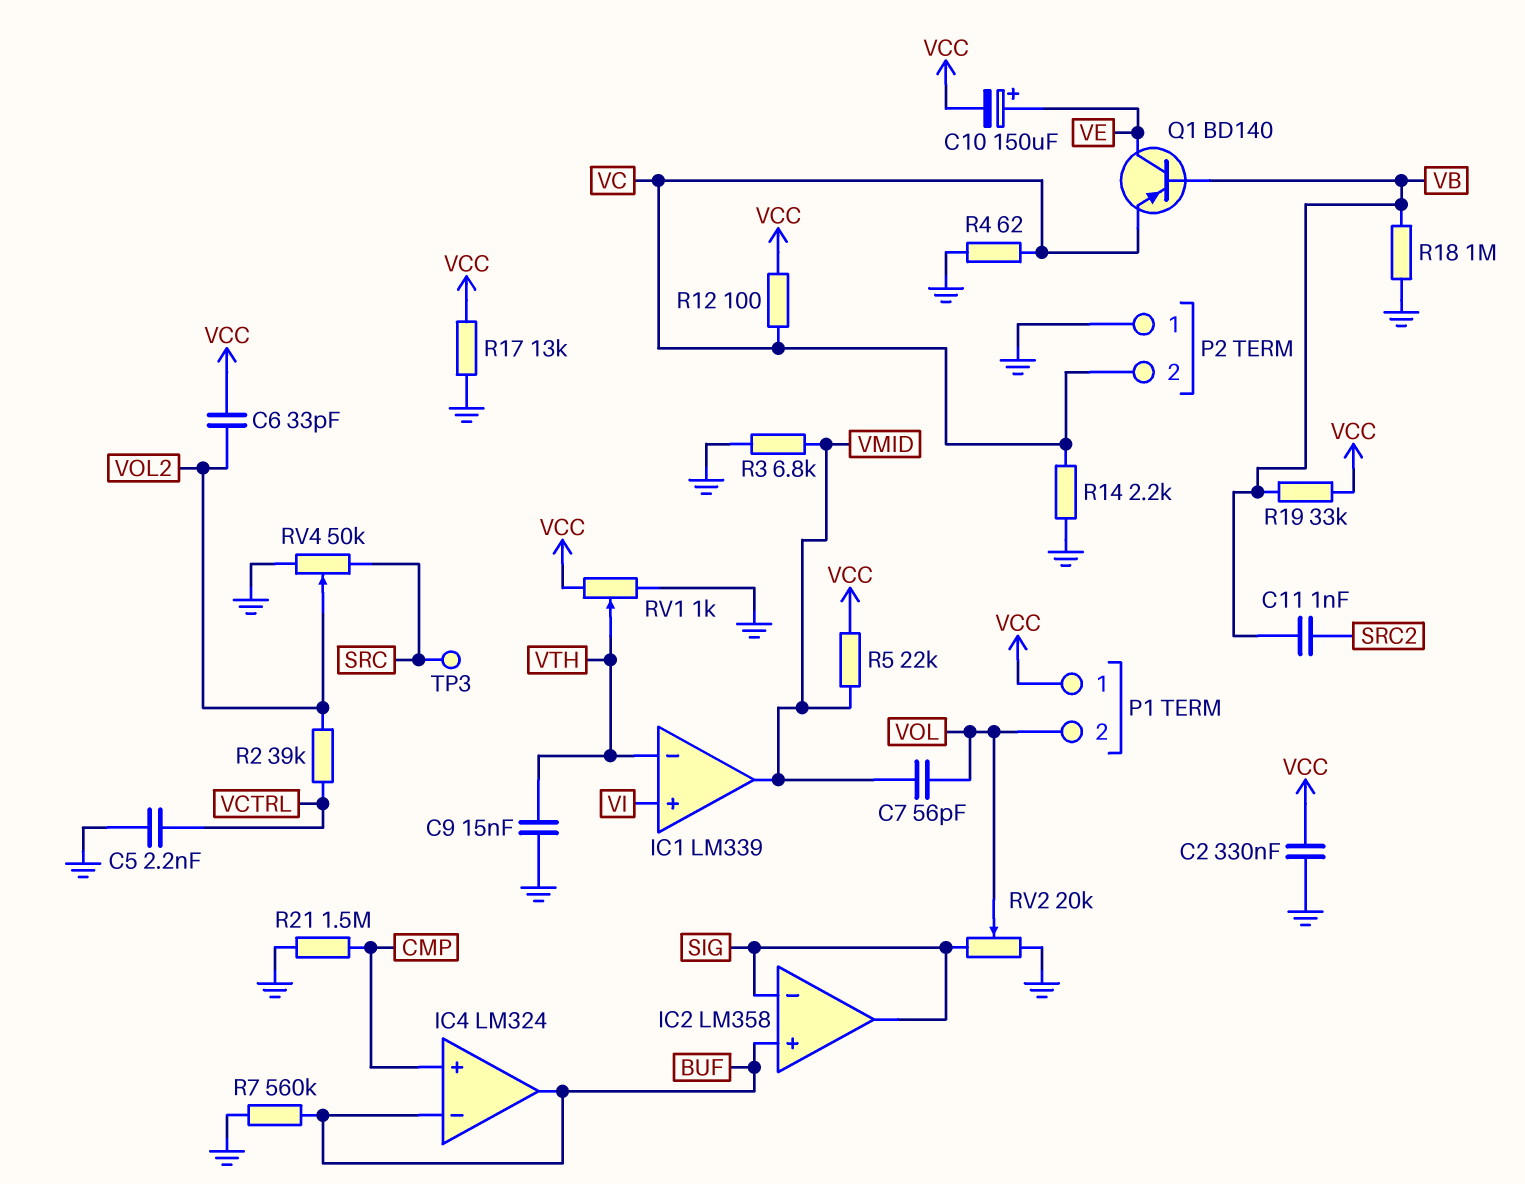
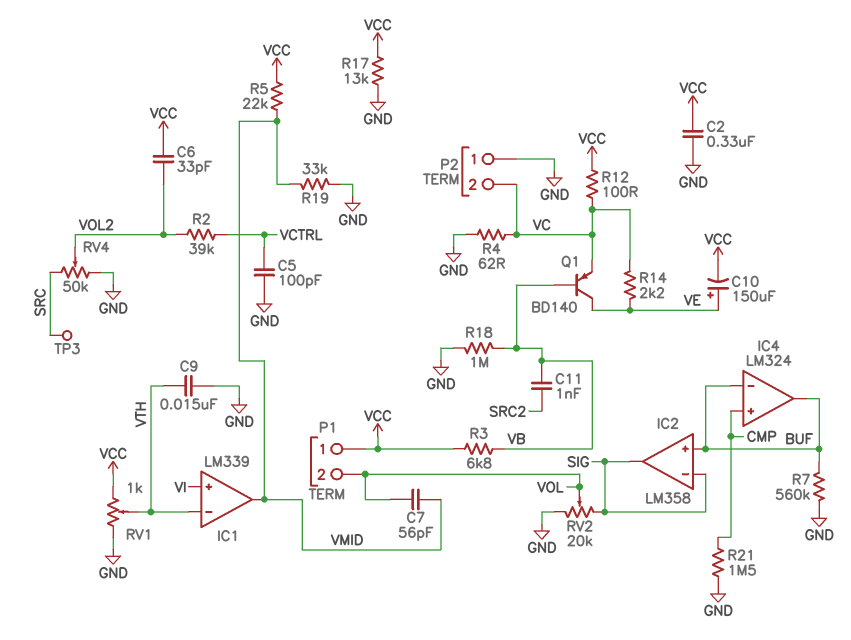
C5: 2.2nF (GND, VCTRL) -> 100pF (GND, VCTRL)
R3: 6.8k (GND, VMID) -> 6.8k (VB, VCC)
R14: 2.2k (GND, VC) -> 2.2k (VC, VE)
R19: 33k (VB, VCC) -> 33k (GND, VMID)

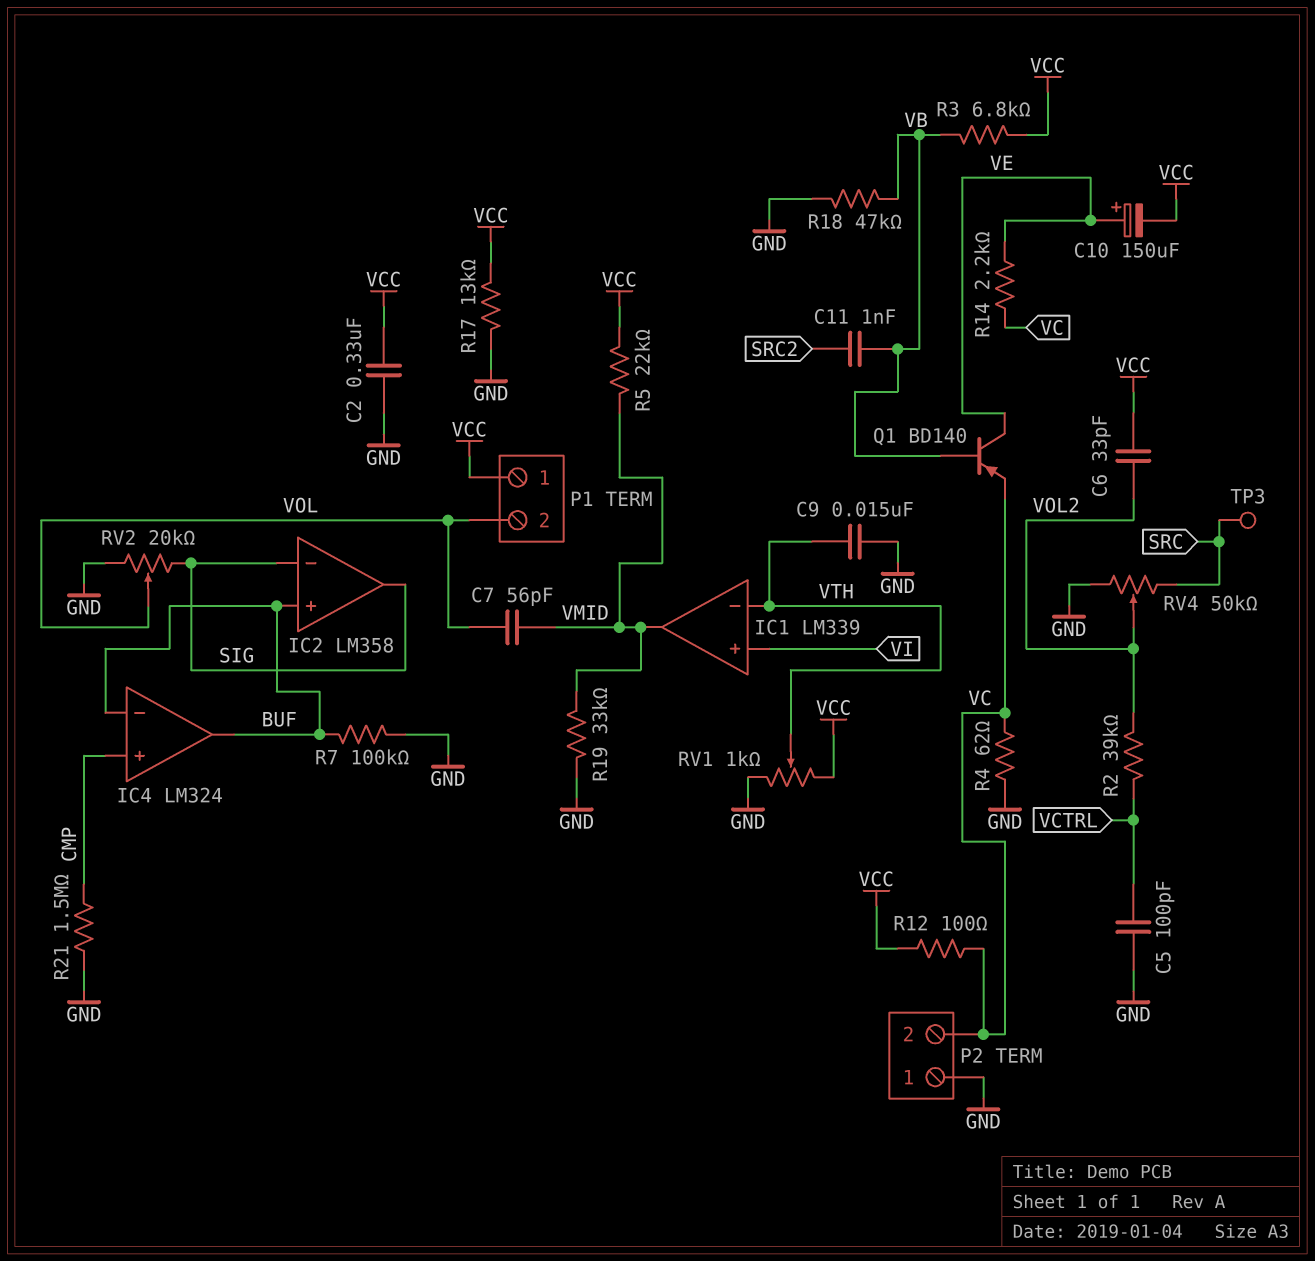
R7: 560k (BUF, GND) -> 100k (BUF, GND)
R18: 1M (GND, VB) -> 47k (GND, VB)

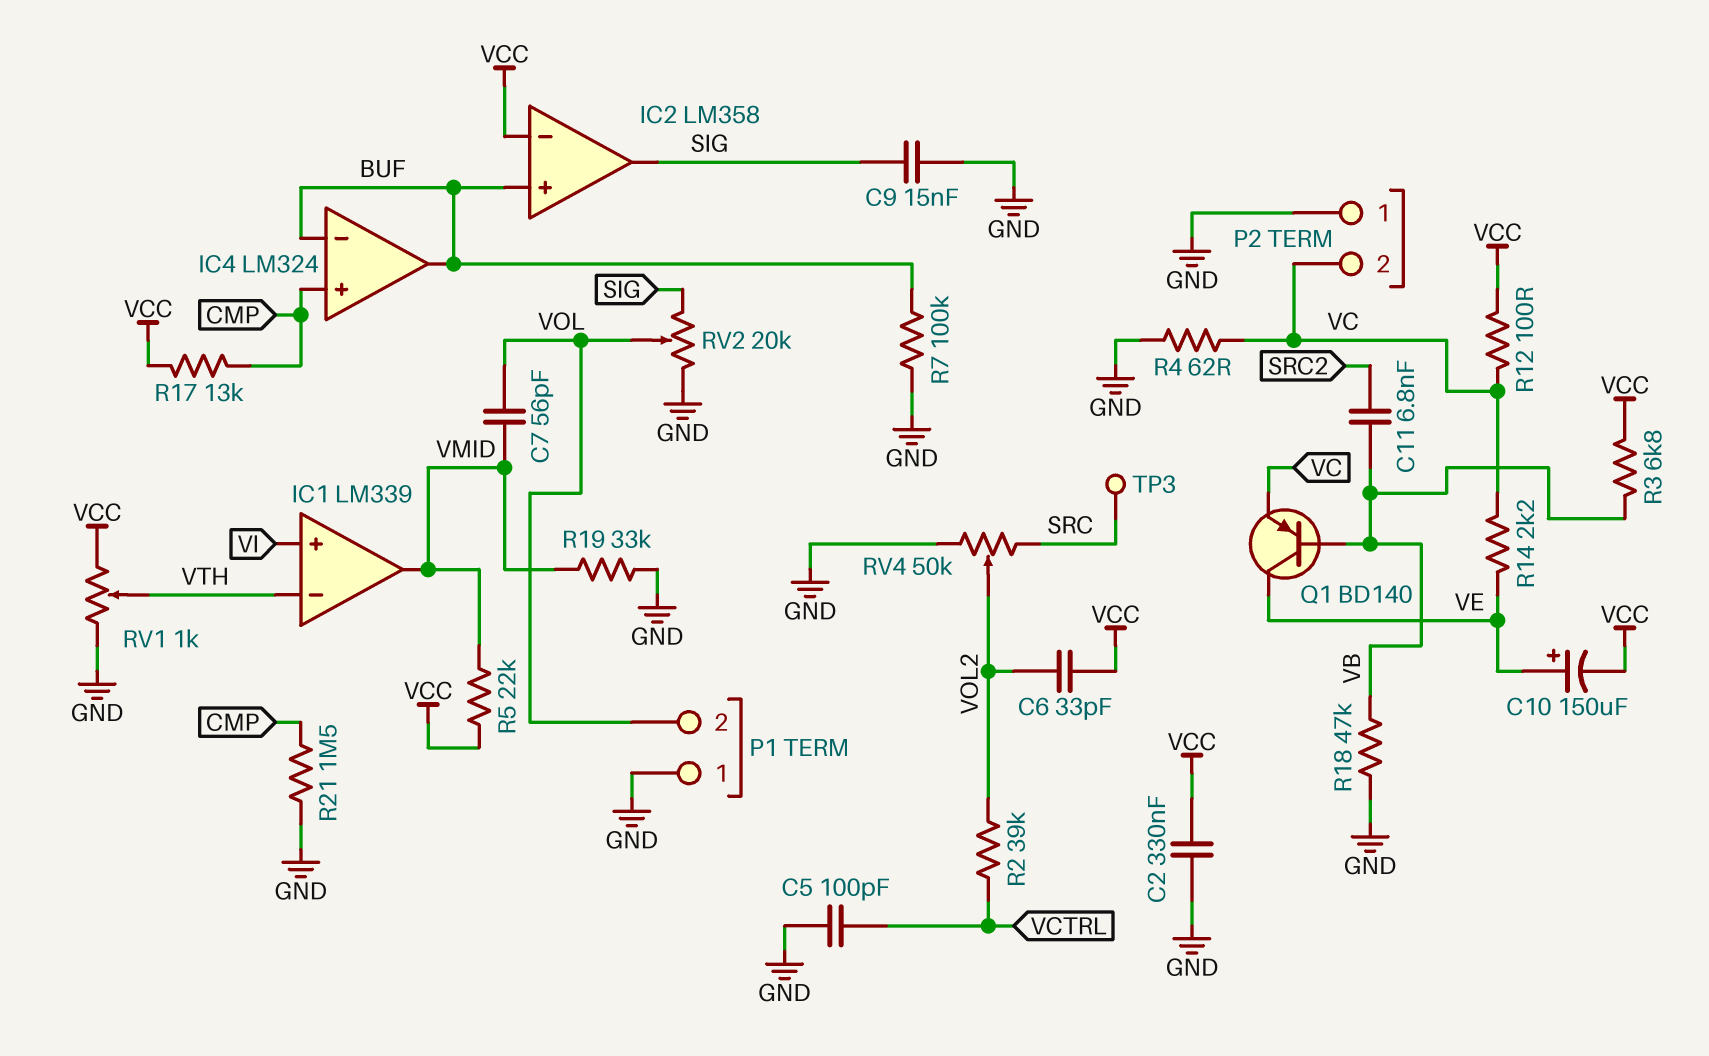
C9: 15nF (GND, VTH) -> 15nF (GND, SIG)
C11: 1nF (SRC2, VB) -> 6.8nF (SRC2, VB)
IC2 pin in-: SIG -> VCC
P1 pin 1: VCC -> GND
R17: 13k (GND, VCC) -> 13k (CMP, VCC)

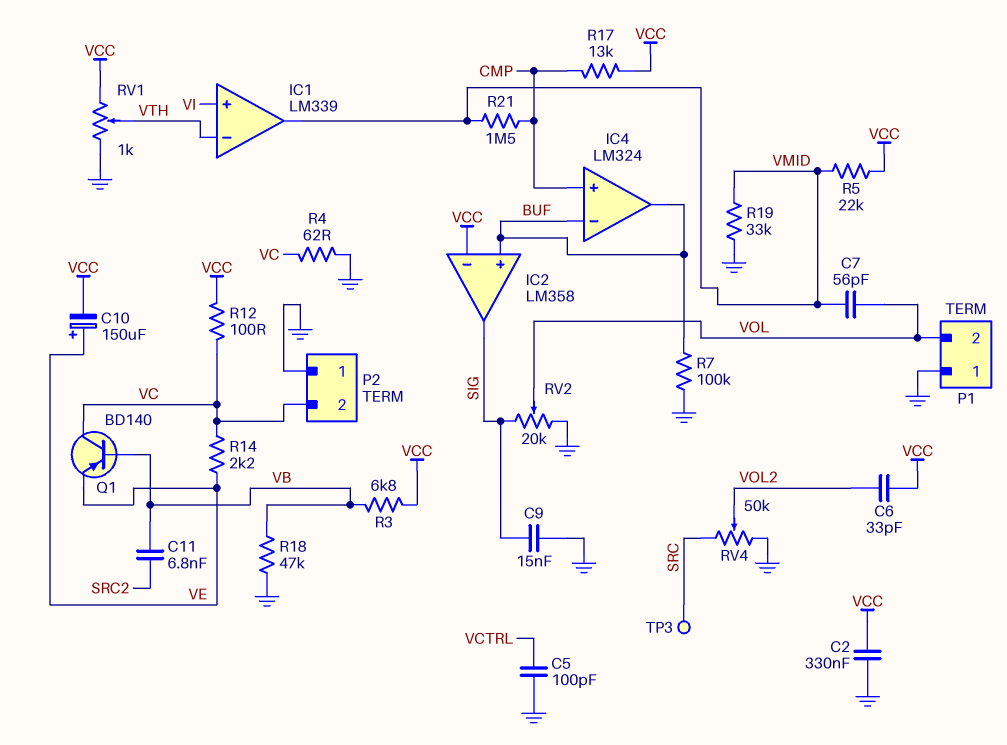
Q1: PNP BD140 (B VB, C VE, E VC) -> PNP BD140 (B VB, C VC, E VE)
R2: 39k (VCTRL, VOL2) -> none
R21: 1.5M (CMP, GND) -> 1.5M (CMP, VMID)

